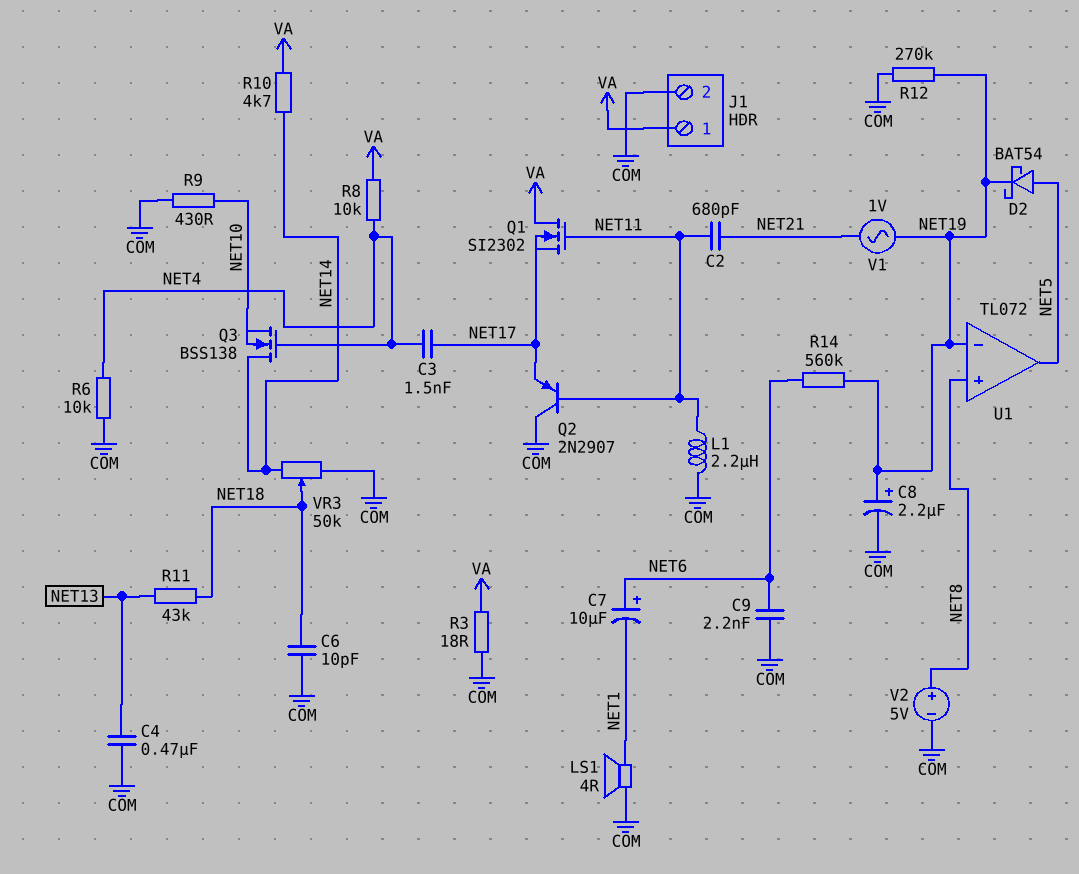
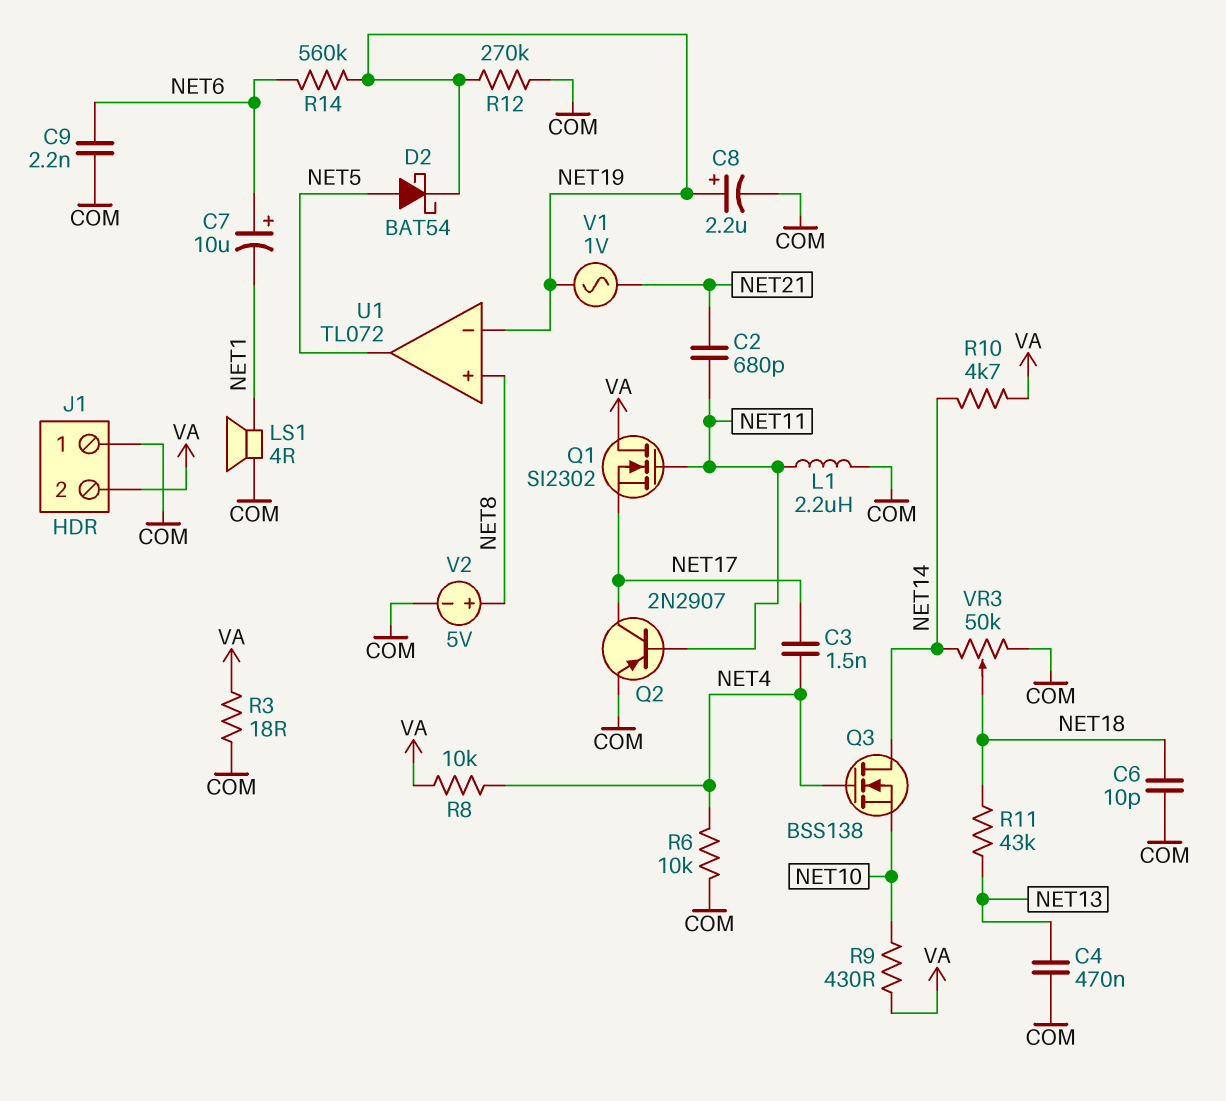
J1 pin 1: VA -> COM
J1 pin 2: COM -> VA
Q2: PNP 2N2907 (B NET11, C COM, E NET17) -> PNP 2N2907 (B NET11, C NET17, E COM)
R9: 430 (COM, NET10) -> 430 (NET10, VA)

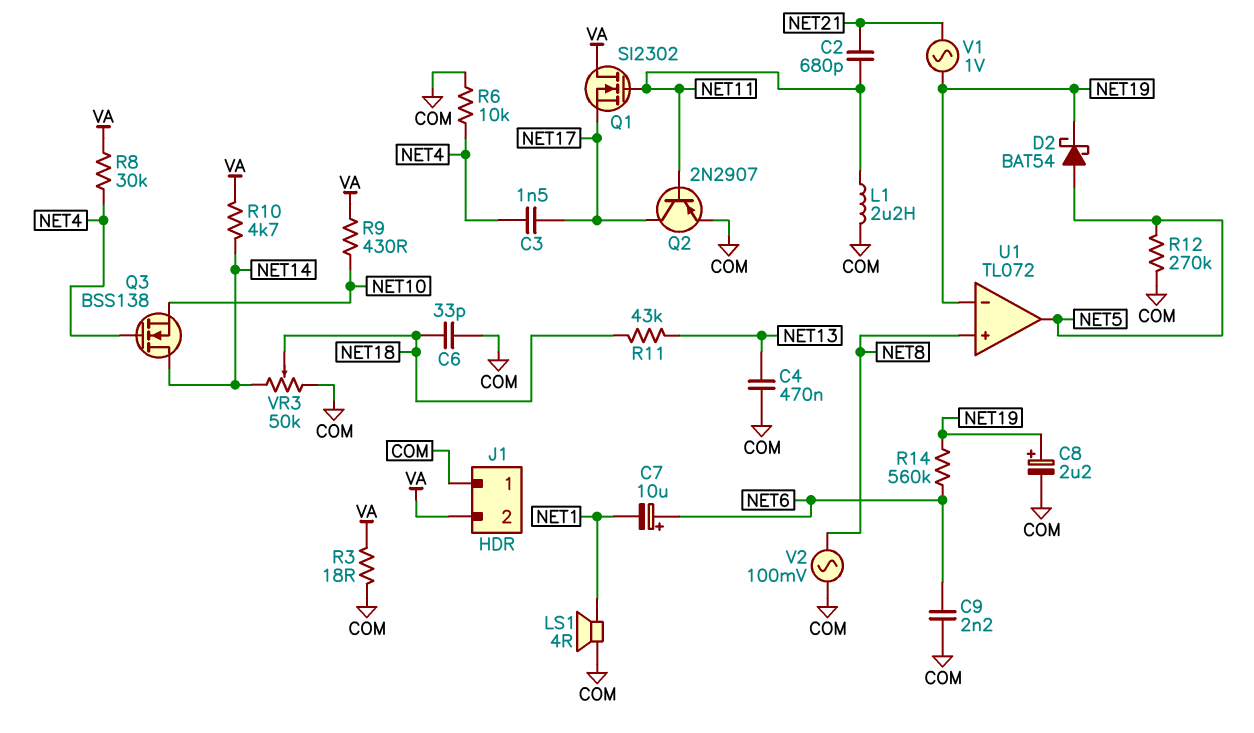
C6: 10pF (COM, NET18) -> 33pF (COM, NET18)
R8: 10k (NET4, VA) -> 30k (NET4, VA)
R12: 270k (COM, NET19) -> 270k (COM, NET5)
V2: 5V (plus NET8, minus COM) -> AC 100mV (COM, NET8)

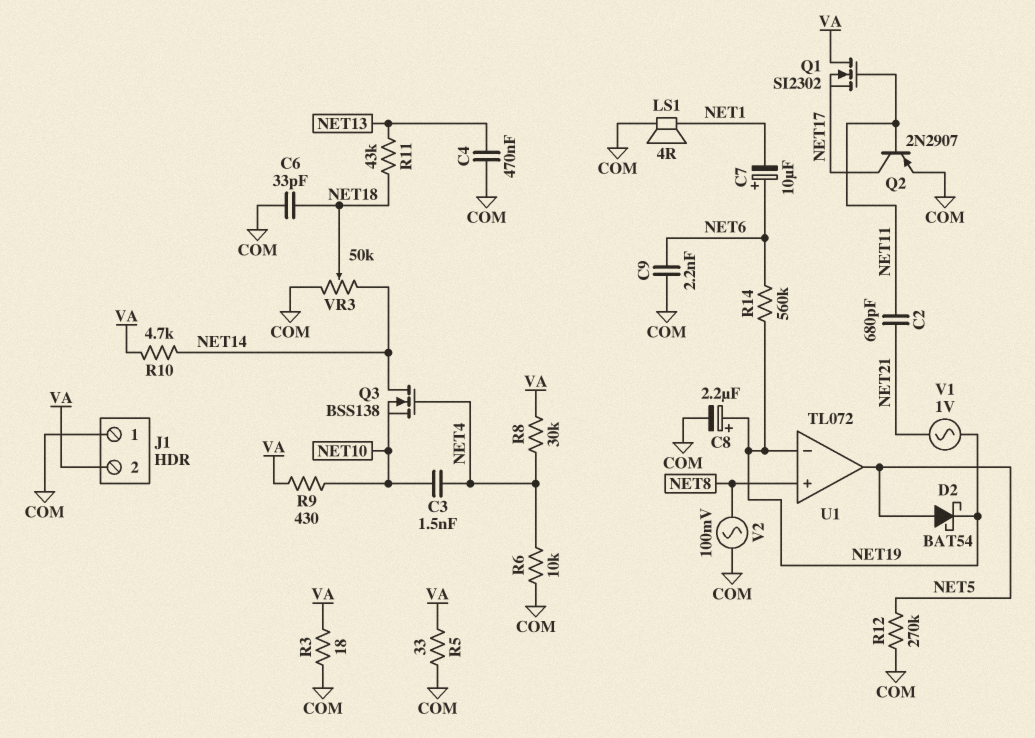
C3: 1.5nF (NET4, NET17) -> 1.5nF (NET4, NET10)
L1: 2.2uH (COM, NET11) -> none
R5: none -> 33 (COM, VA)

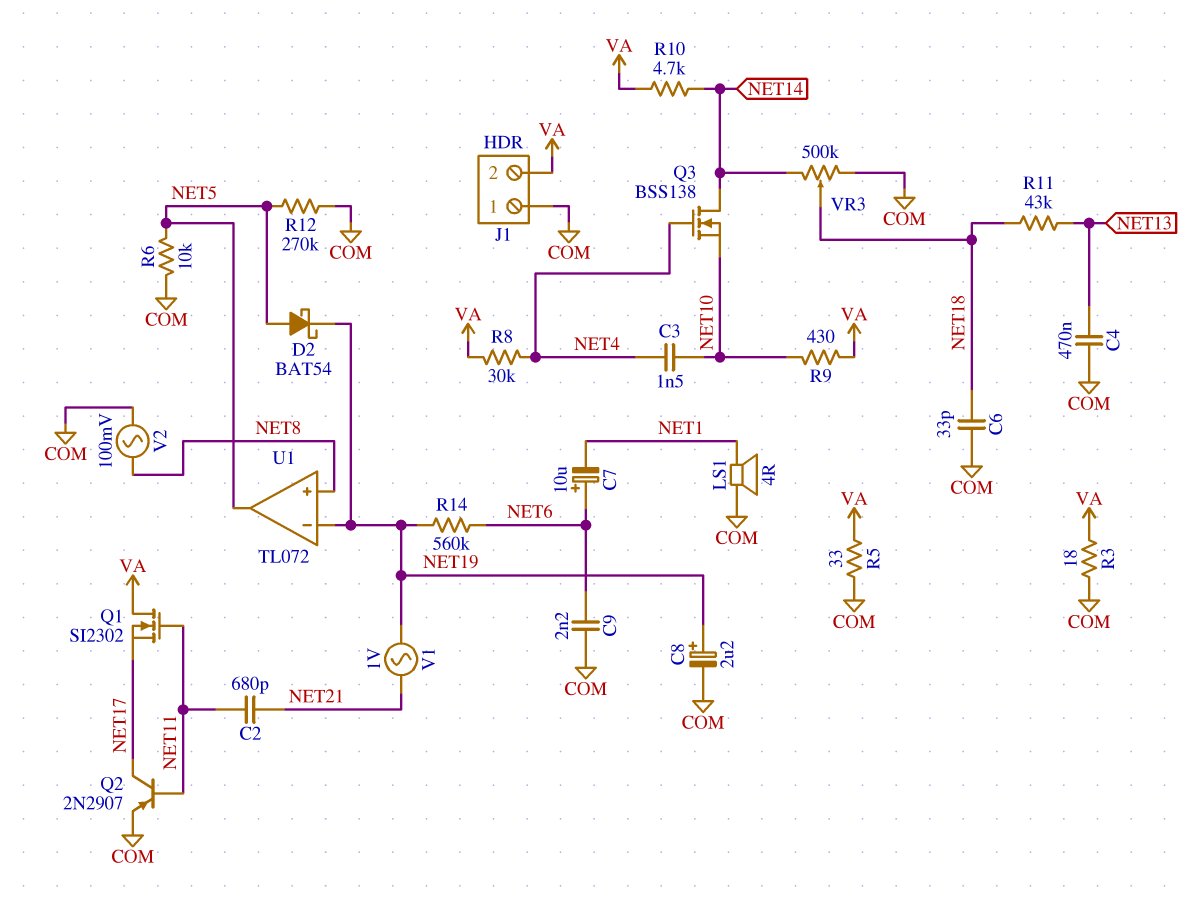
R6: 10k (COM, NET4) -> 10k (COM, NET5)
VR3: 50k (COM, NET14, wiper NET18) -> 500k (COM, NET14, wiper NET18)

